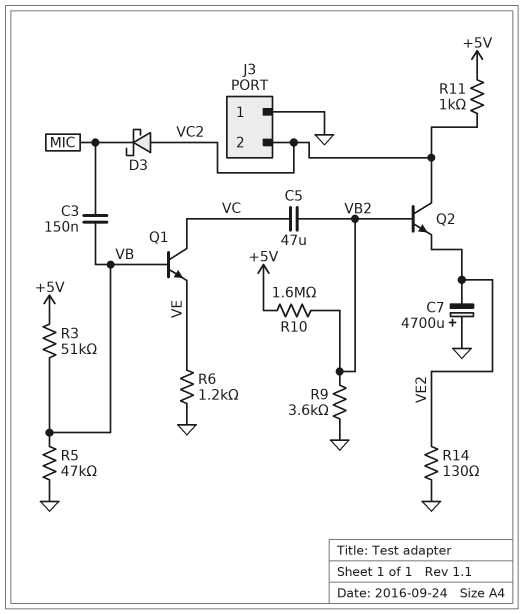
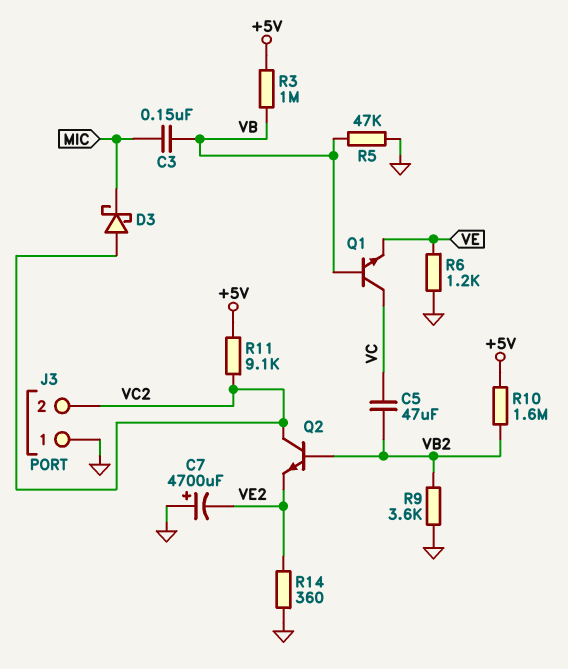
R3: 51k (+5V, VB) -> 1M (+5V, VB)
R11: 1k (+5V, VC2) -> 9.1k (+5V, VC2)
R14: 130 (GND, VE2) -> 360 (GND, VE2)

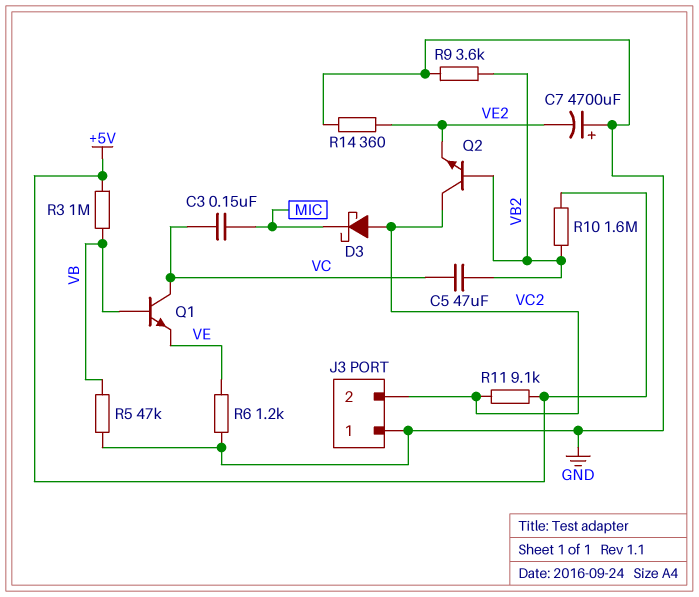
C3: 150nF (MIC, VB) -> 150nF (MIC, VC)

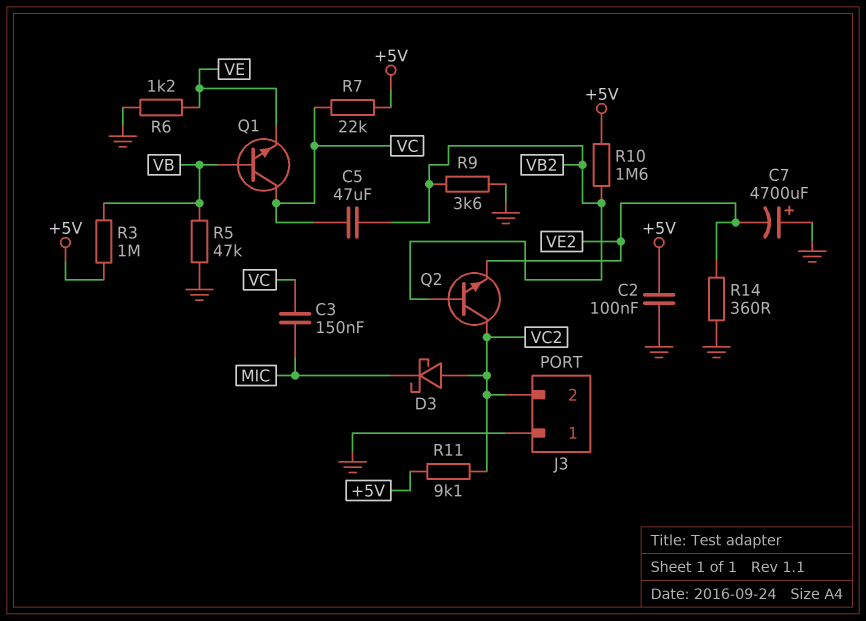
C2: none -> 100nF (+5V, GND)
R7: none -> 22k (+5V, VC)

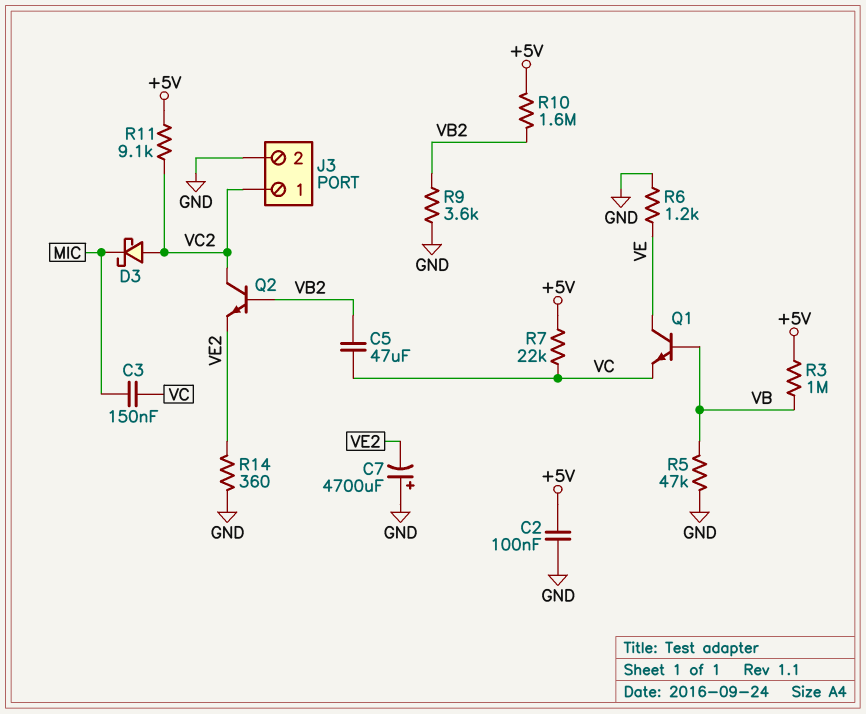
J3 pin 1: GND -> VC2
J3 pin 2: VC2 -> GND
Q1: NPN (B VB, C VC, E VE) -> NPN (B VB, C VE, E VC)

